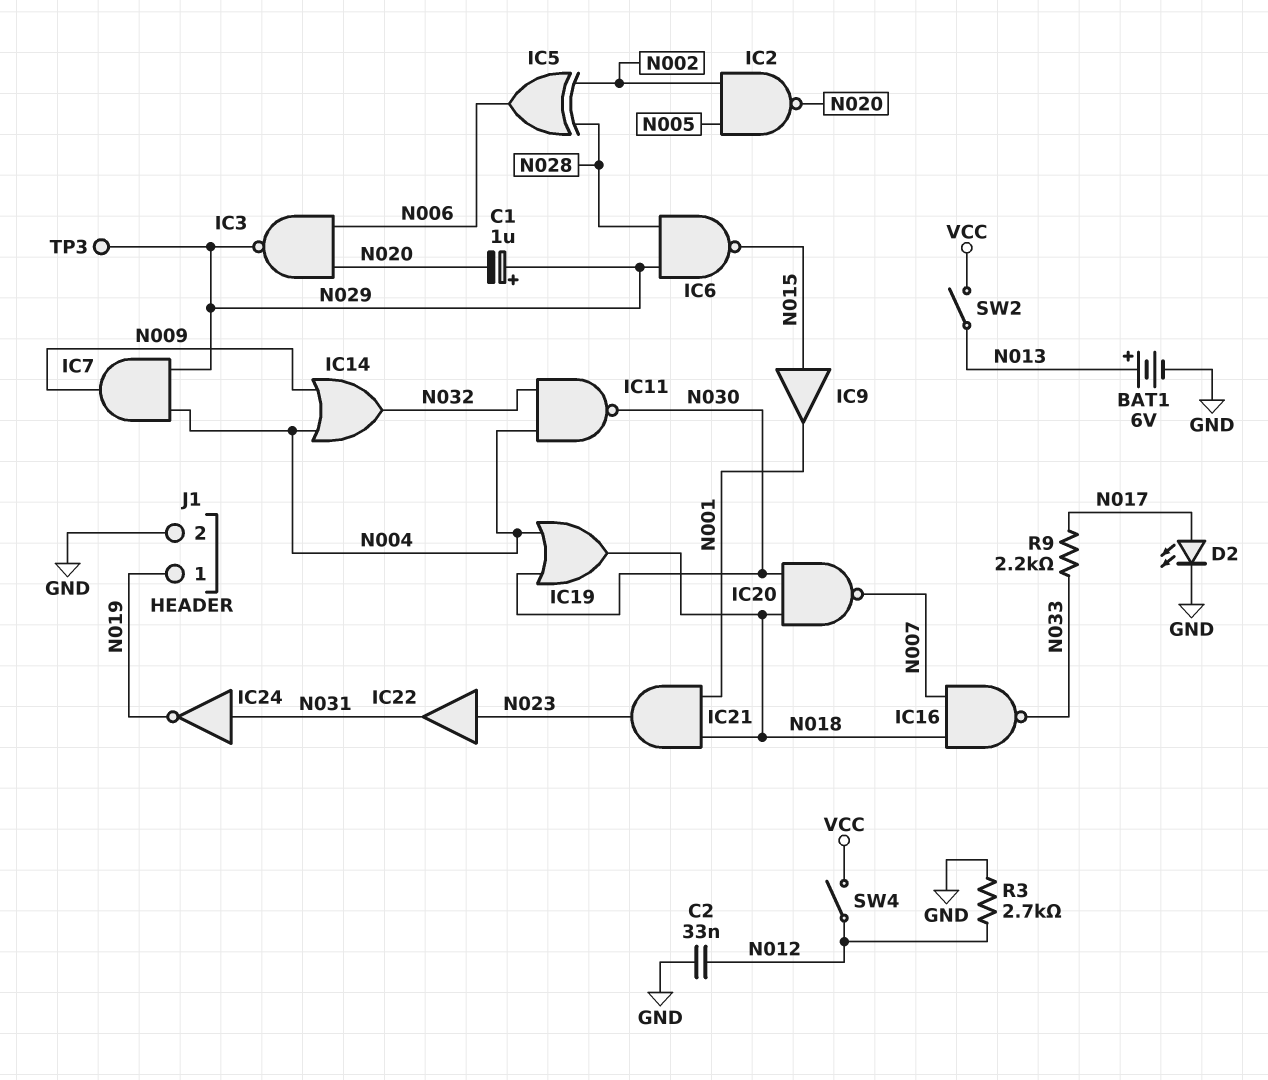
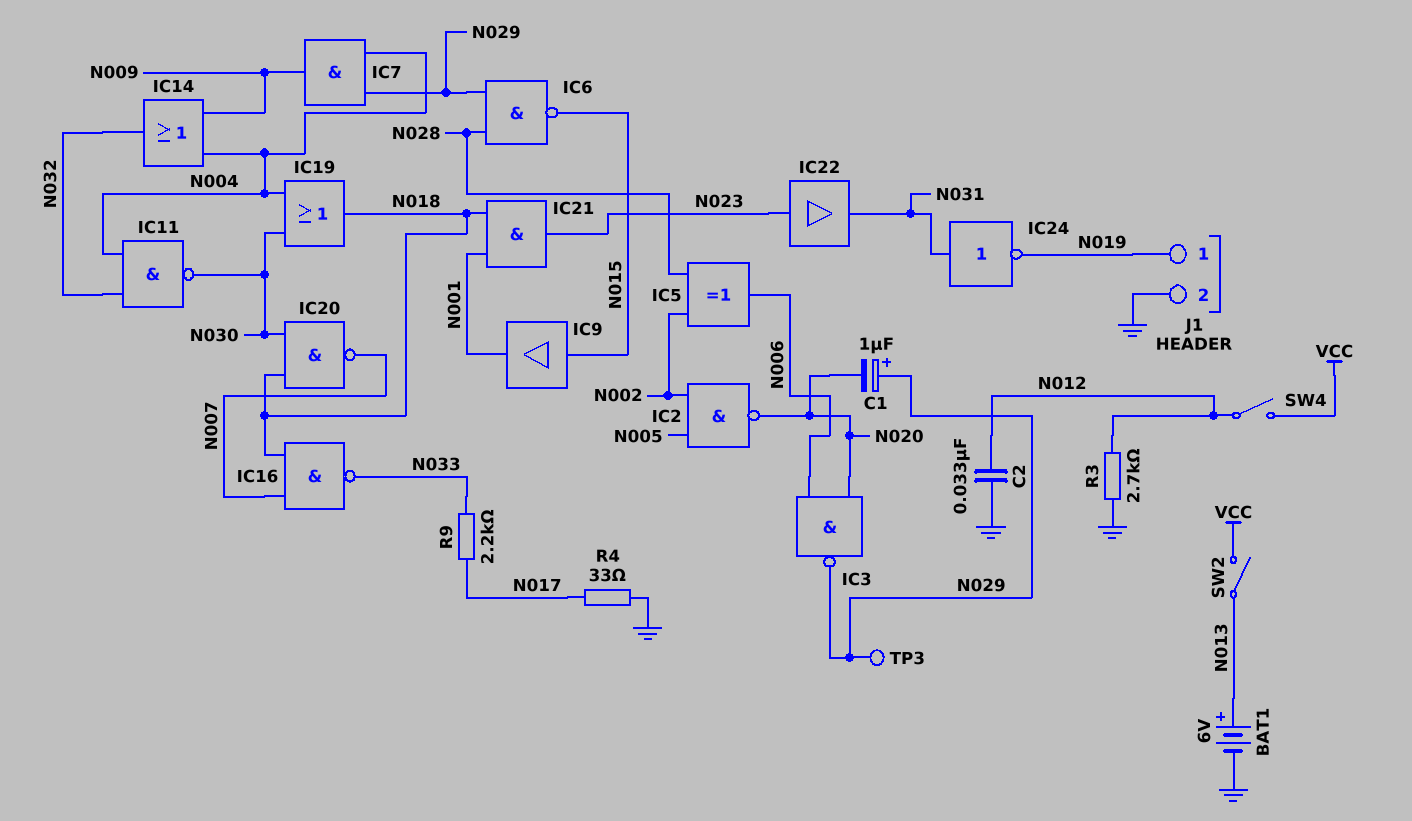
D2: LED (A N017, K GND) -> none
R4: none -> 33 (GND, N017)

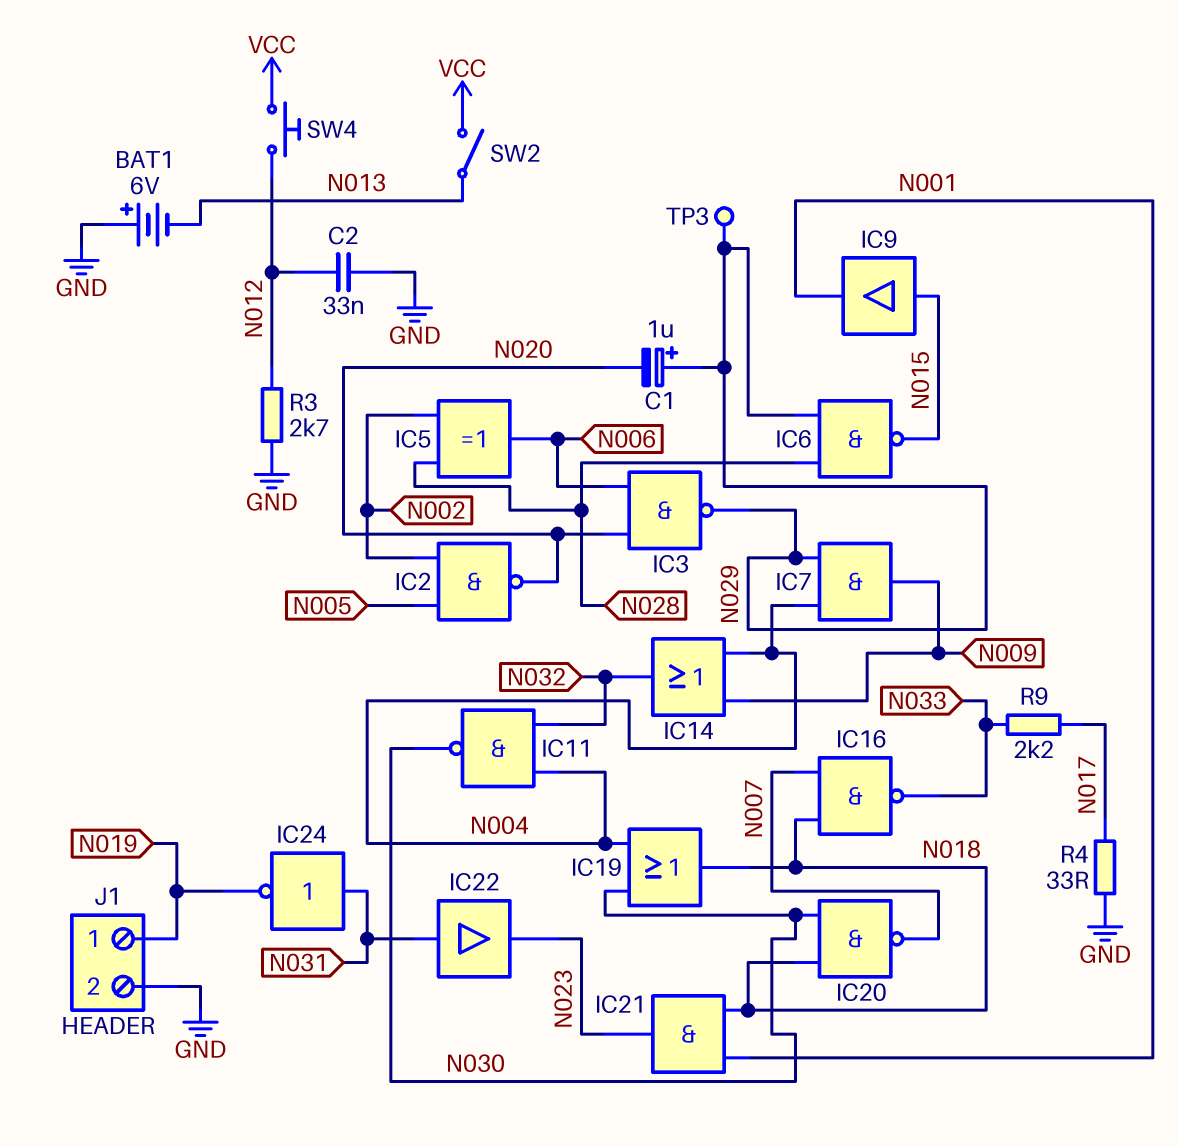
BAT1: 6V (plus N013, minus GND) -> 6V (plus GND, minus N013)
IC22: buffer (in N023, out N031) -> buffer (in N031, out N023)
SW4: switch (N012, VCC) -> button (N012, VCC)

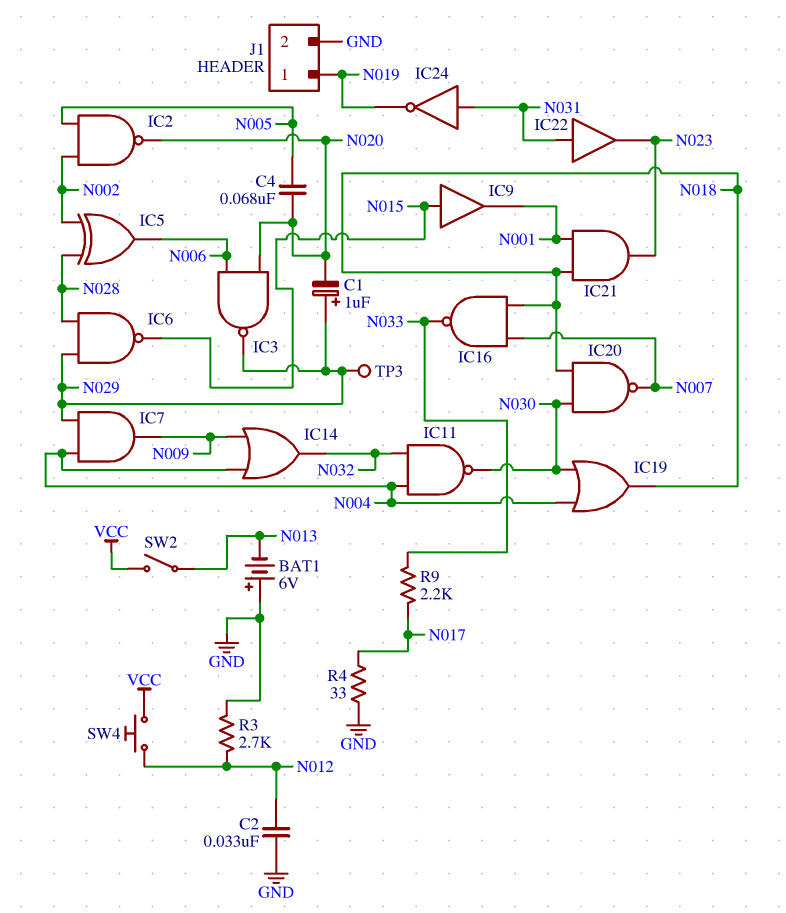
C4: none -> 68nF (N005, N020)

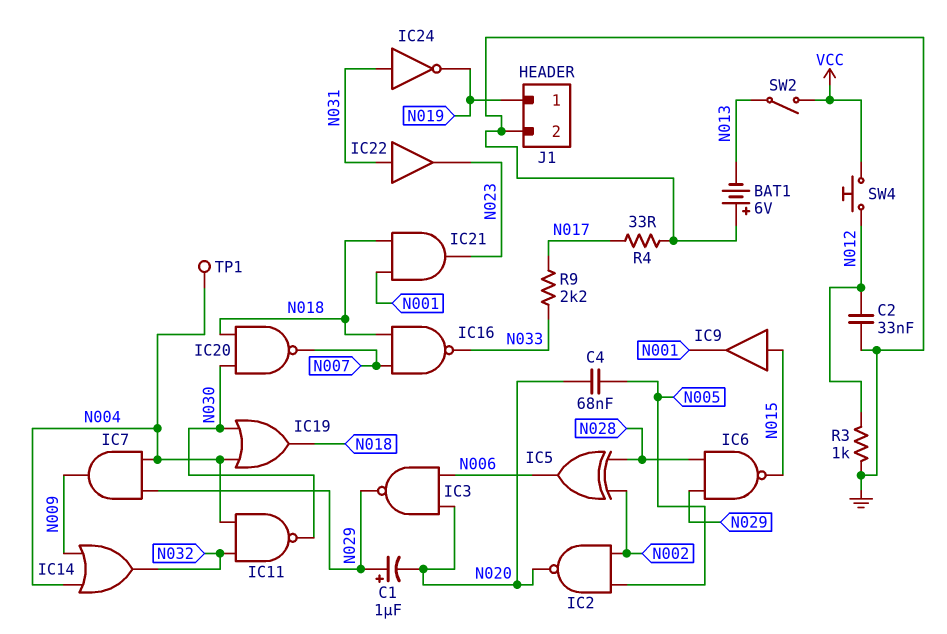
R3: 2.7k (GND, N012) -> 1k (GND, N012)
TP1: none -> test point (N004)
TP3: test point (N029) -> none

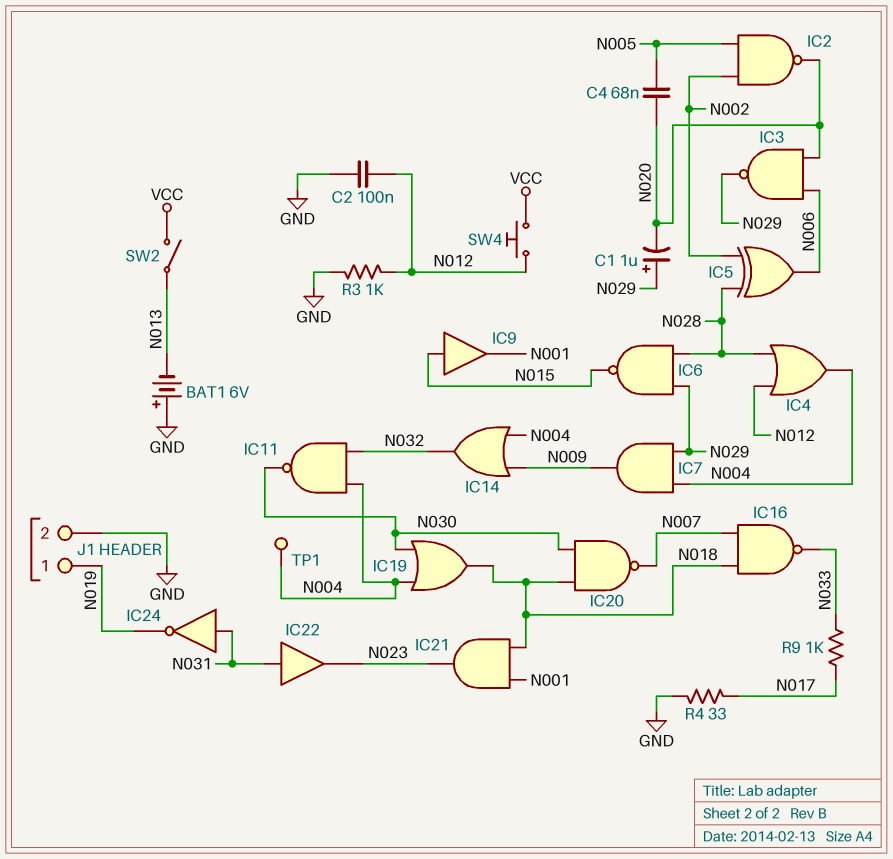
C2: 33nF (GND, N012) -> 100nF (GND, N012)
IC4: none -> OR (in N012, in N028, out N004)
R9: 2.2k (N017, N033) -> 1k (N017, N033)

